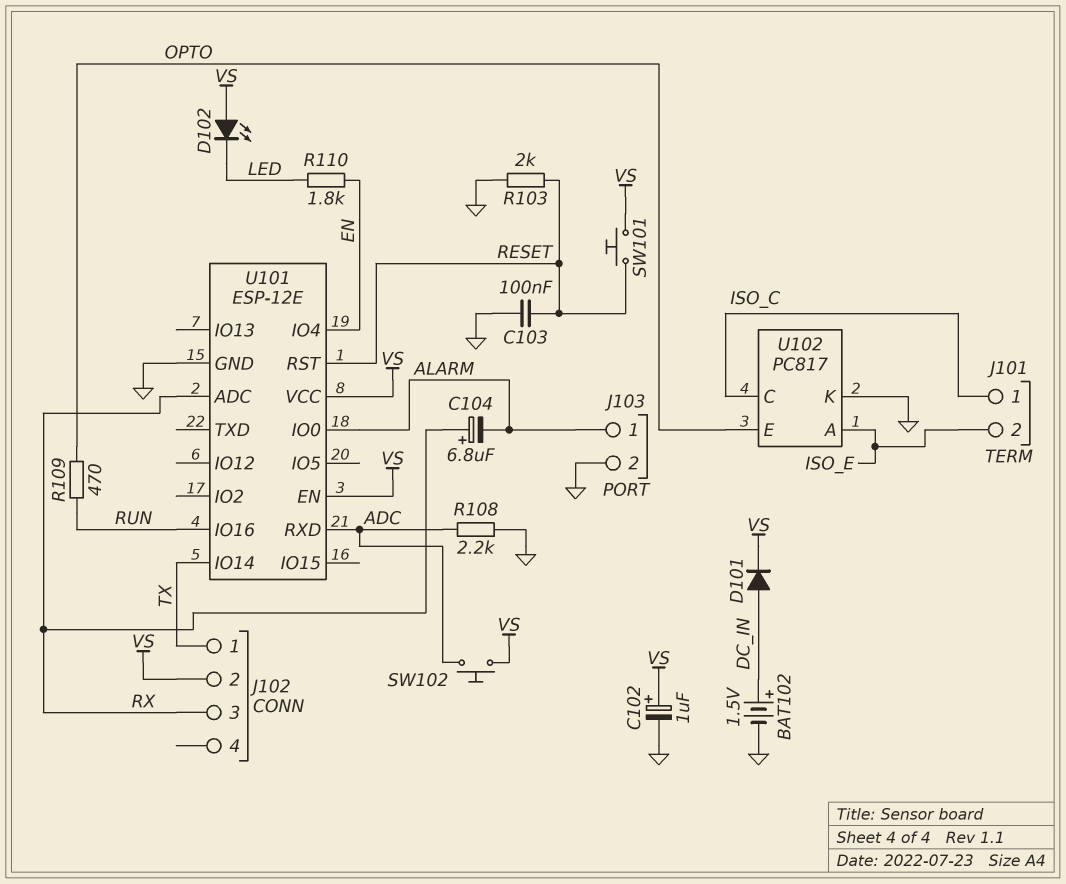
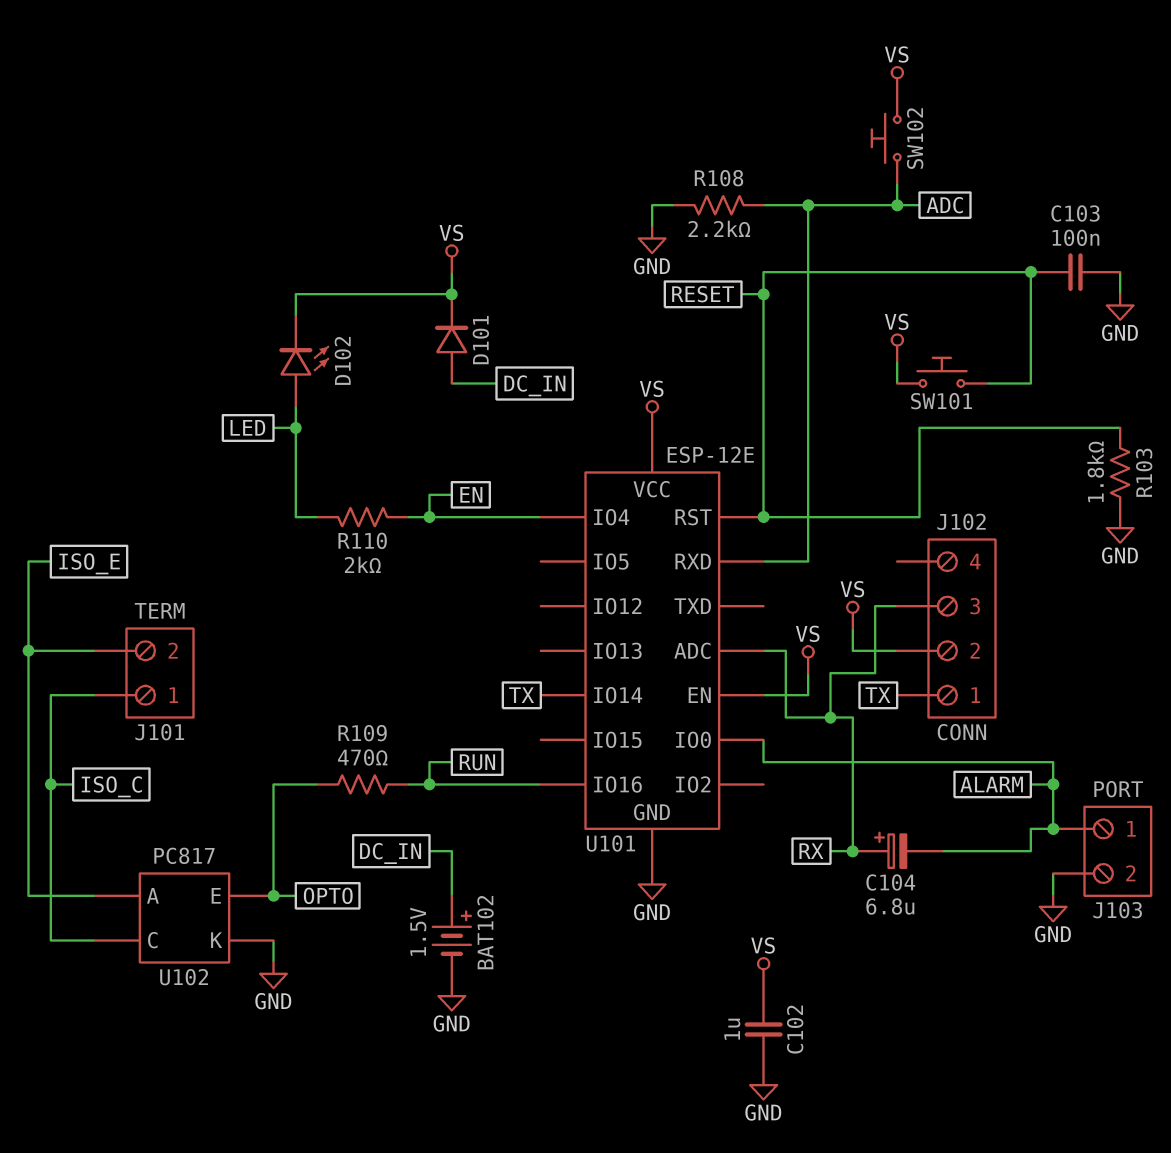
C102: 1uF (plus VS, minus GND) -> 1uF (GND, VS)
D102: LED (A VS, K LED) -> LED (A LED, K VS)
R103: 2k (GND, RESET) -> 1.8k (GND, RESET)
R110: 1.8k (EN, LED) -> 2k (EN, LED)

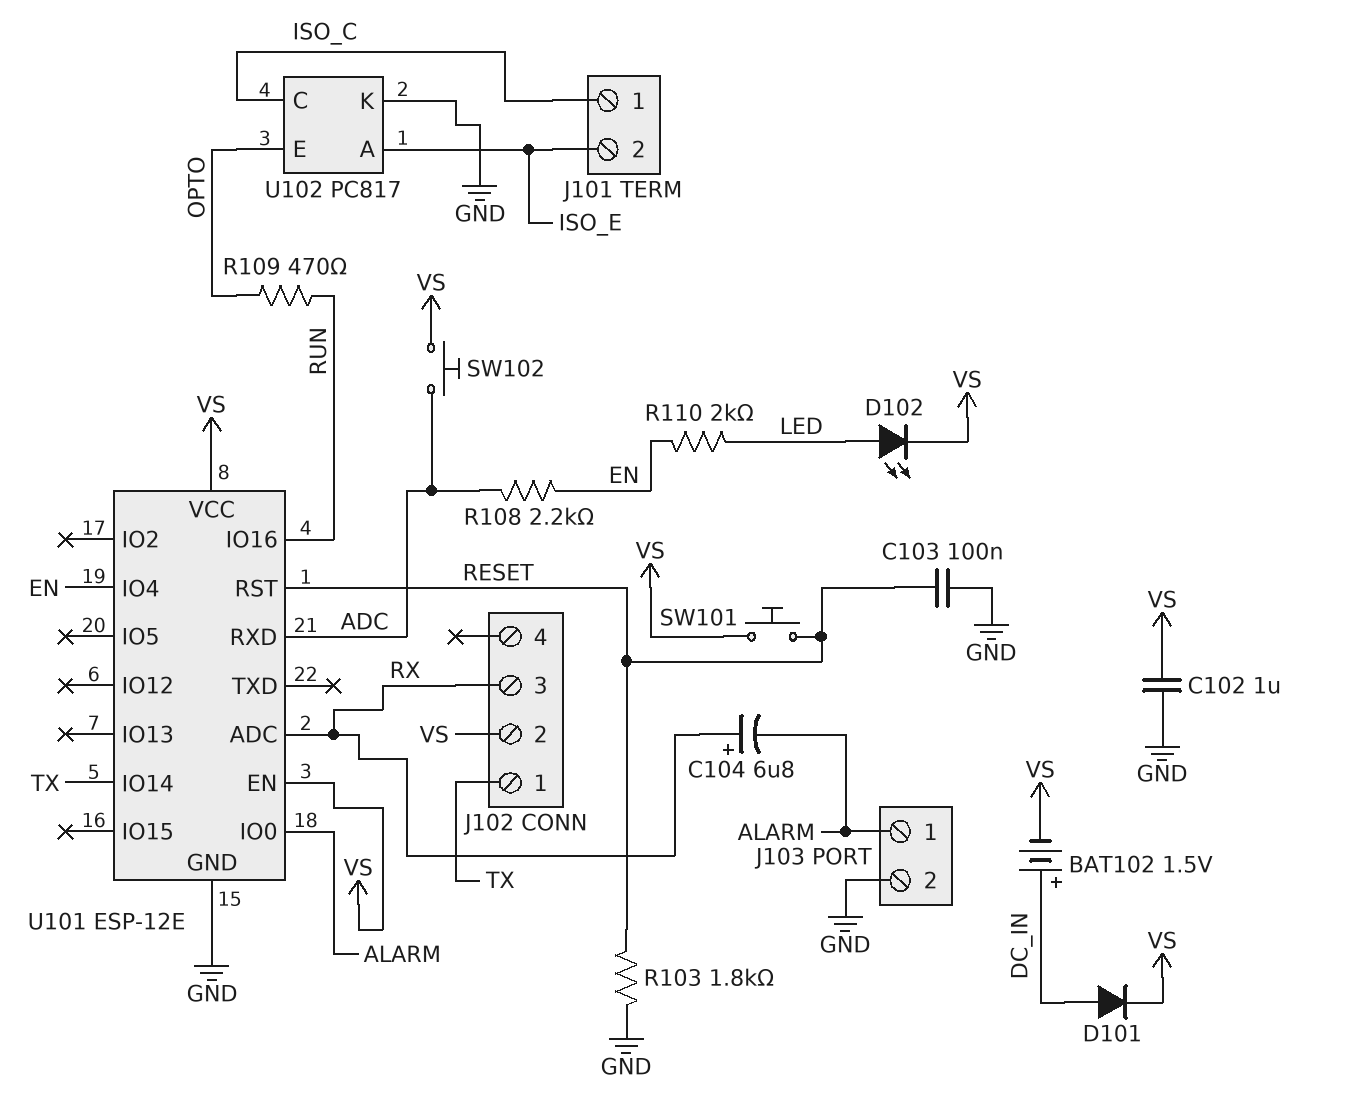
BAT102: 1.5V (plus DC_IN, minus GND) -> 1.5V (plus DC_IN, minus VS)
R108: 2.2k (ADC, GND) -> 2.2k (ADC, EN)

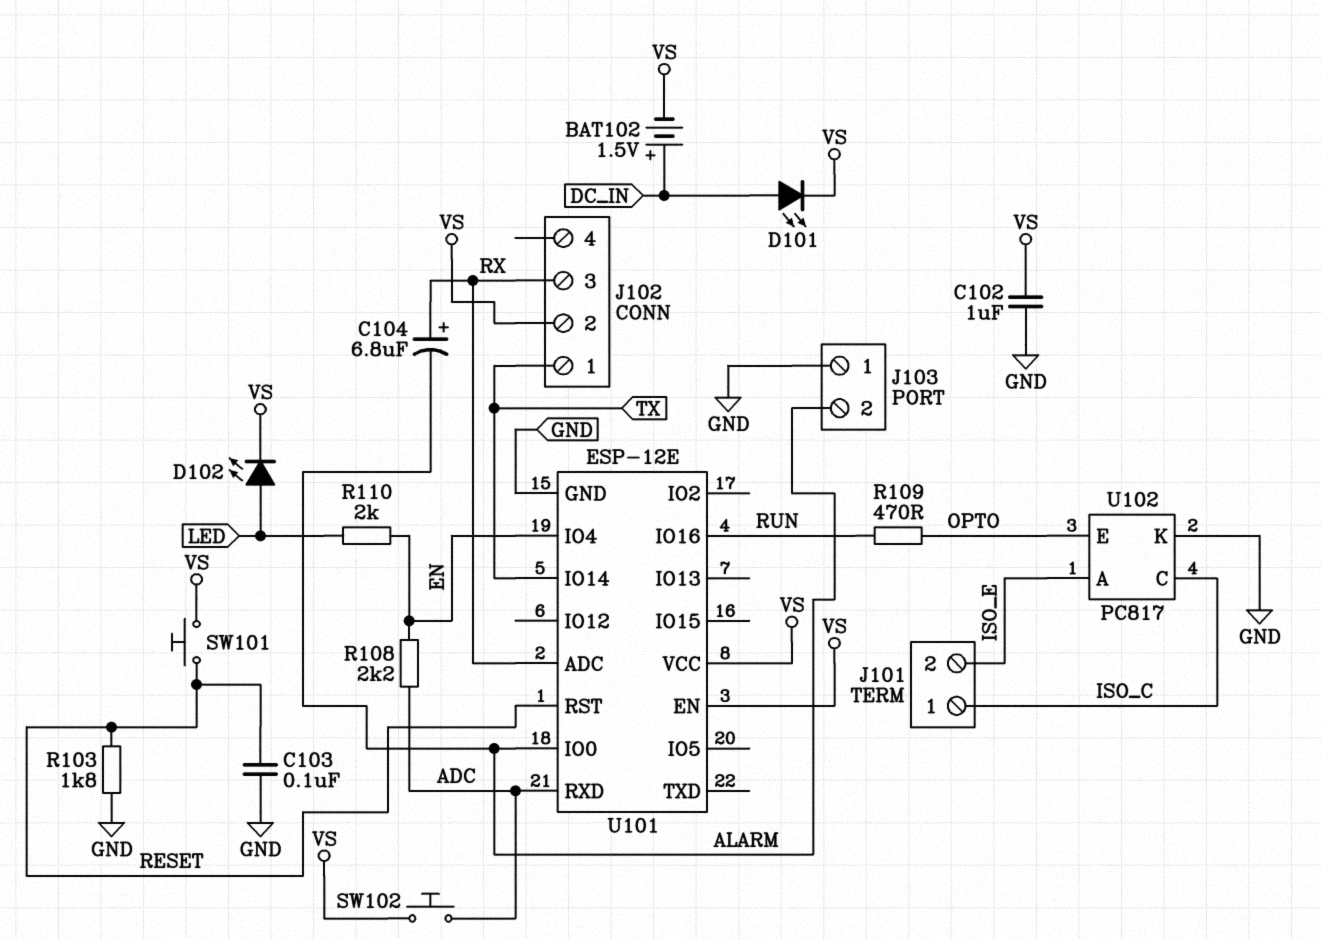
D101: diode (A DC_IN, K VS) -> LED (A DC_IN, K VS)
J103 pin 1: ALARM -> GND
J103 pin 2: GND -> ALARM

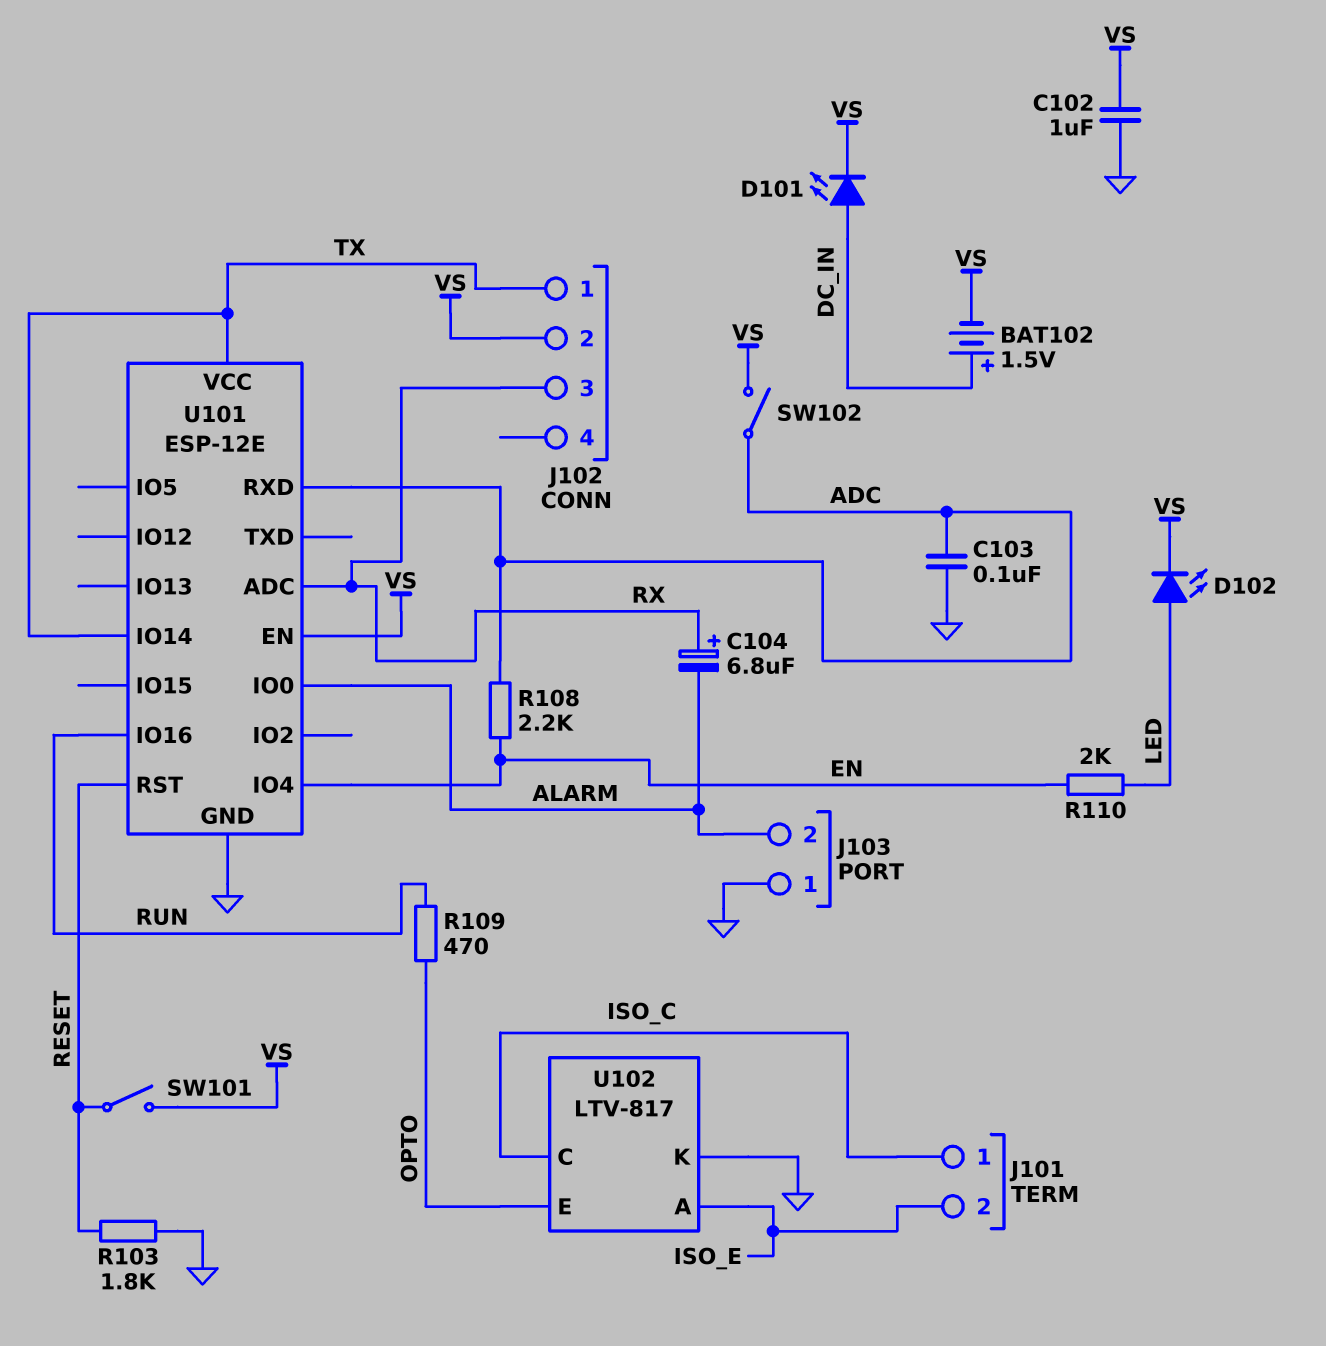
C103: 100nF (GND, RESET) -> 100nF (ADC, GND)
SW101: button (RESET, VS) -> switch (RESET, VS)
SW102: button (ADC, VS) -> switch (ADC, VS)
U101 pin VCC: VS -> TX
U102: PC817 -> LTV-817

